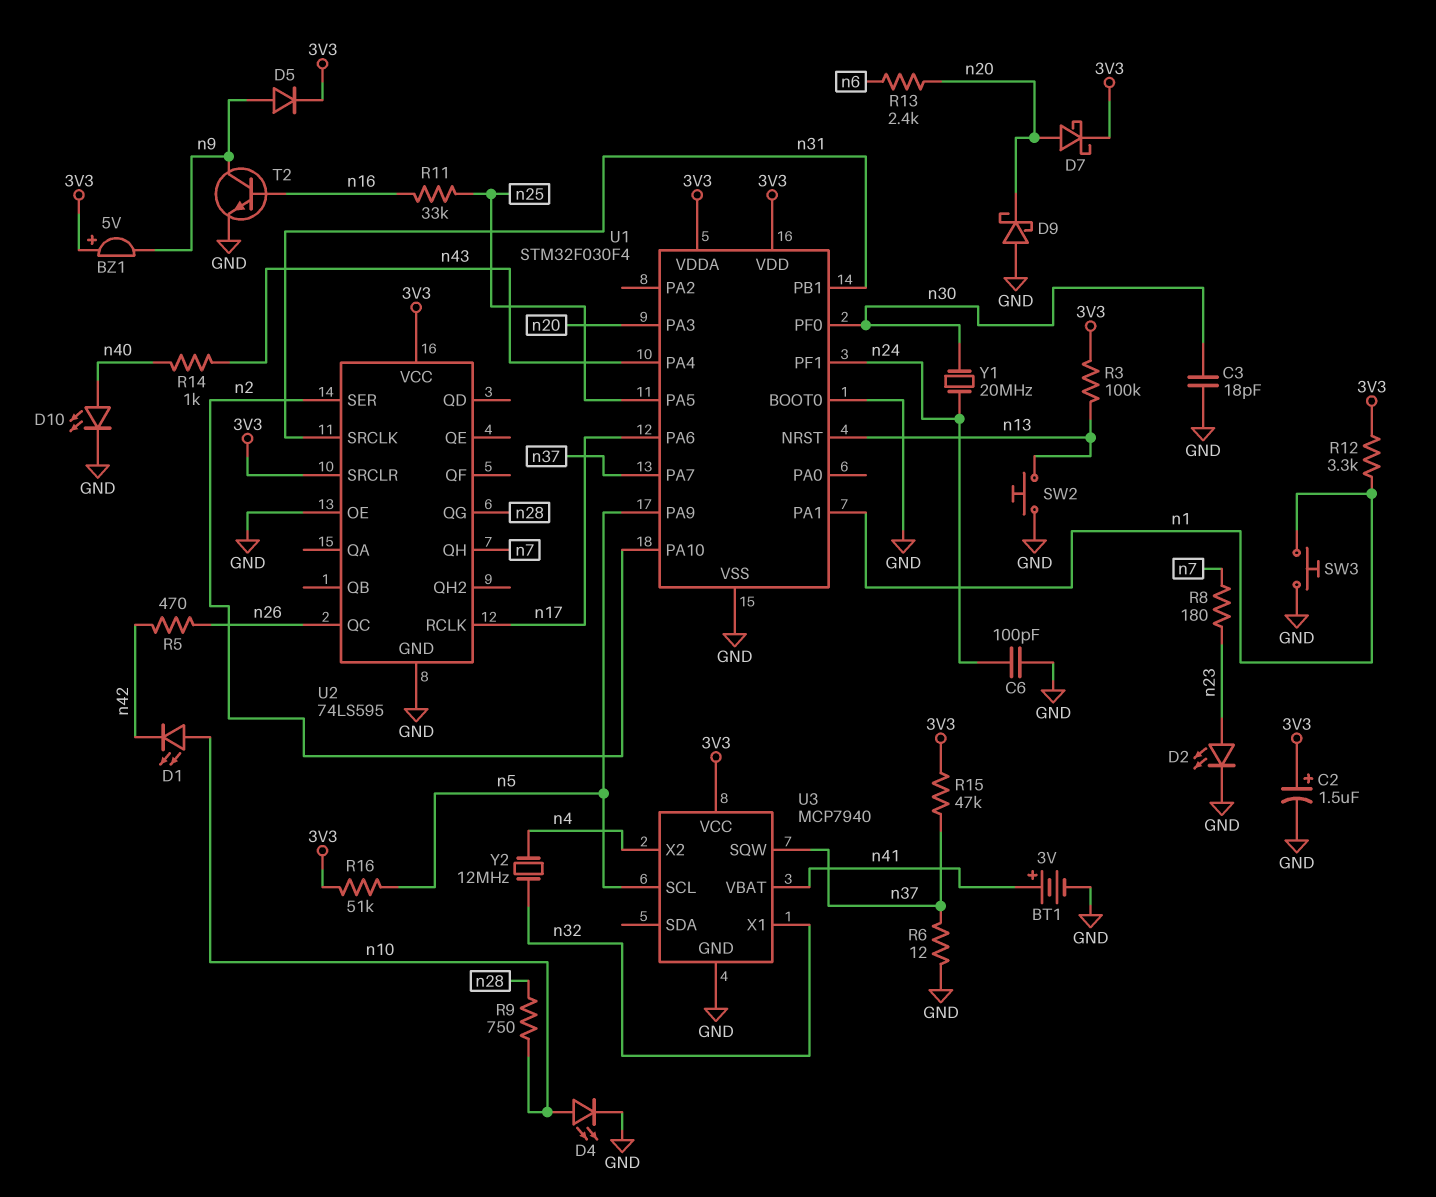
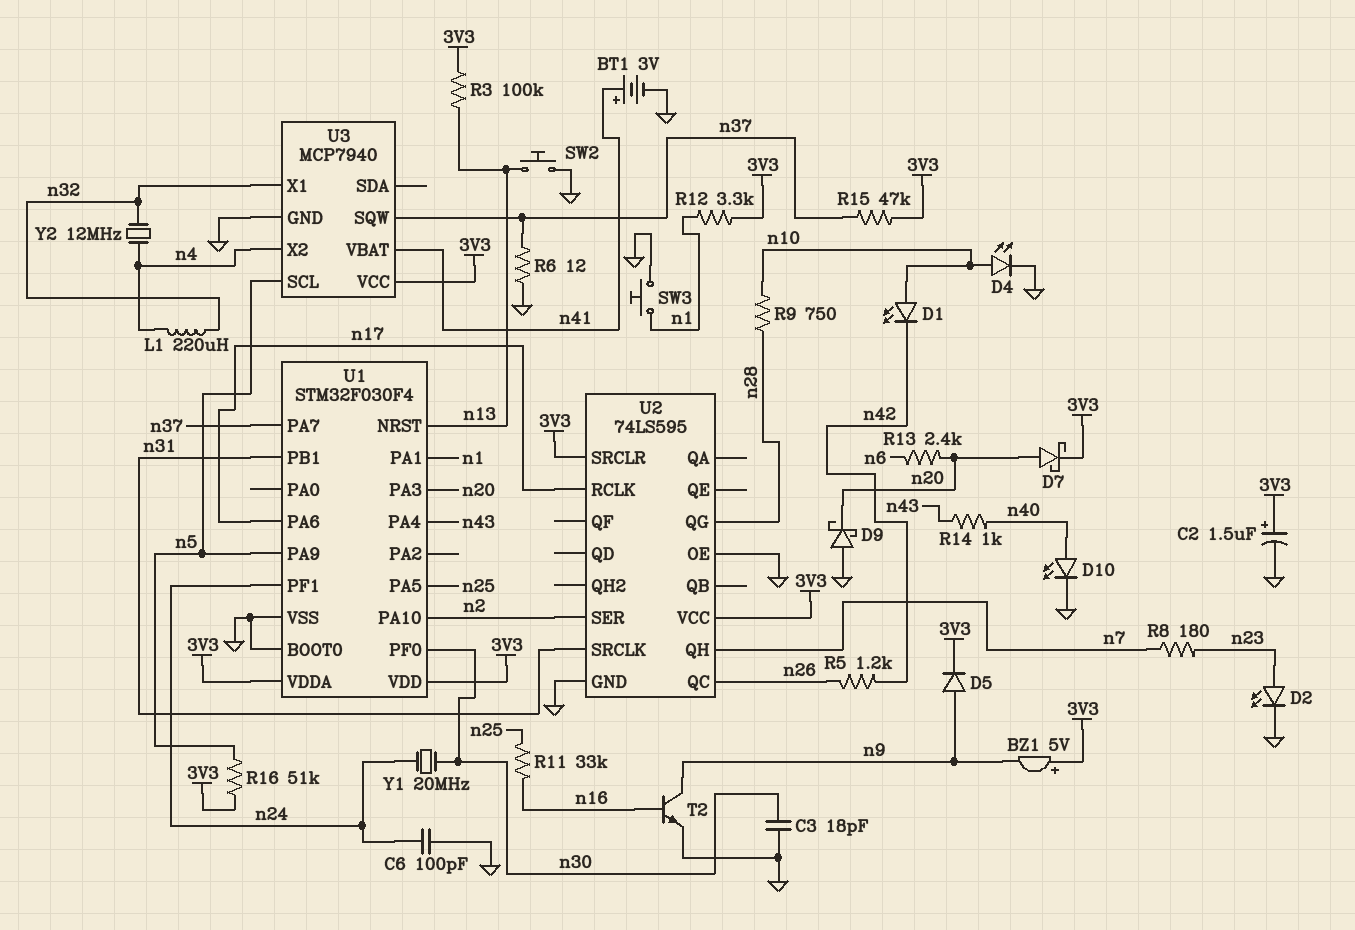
L1: none -> 220uH (n4, n32)
R5: 470 (n26, n42) -> 1.2k (n26, n42)

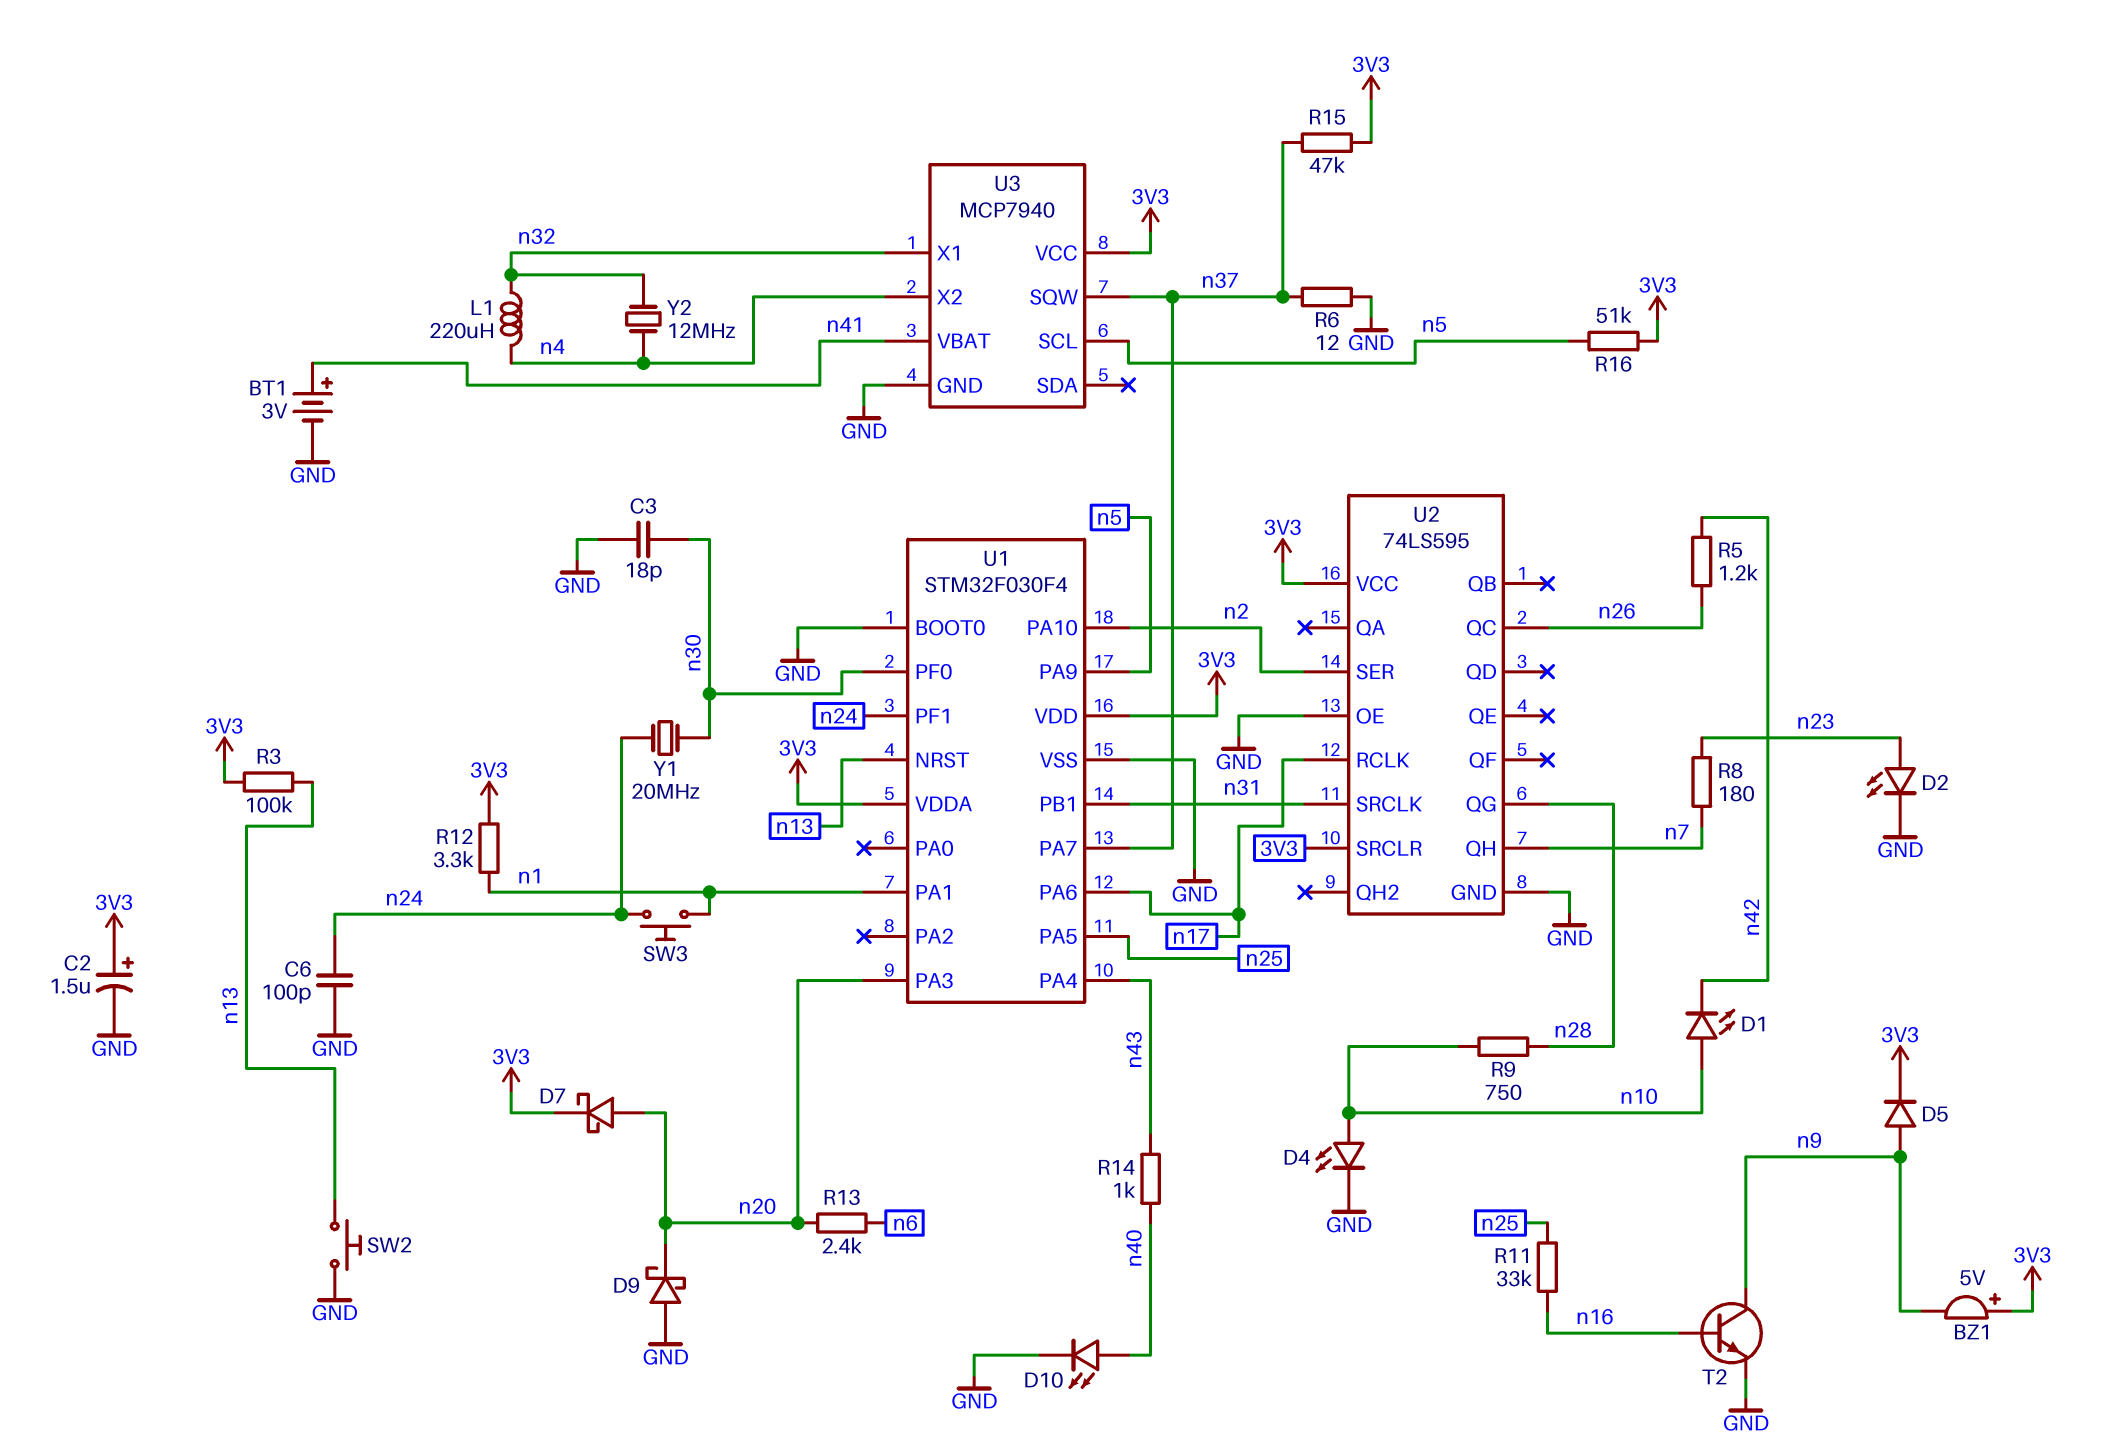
SW3: button (GND, n1) -> button (n1, n24)

